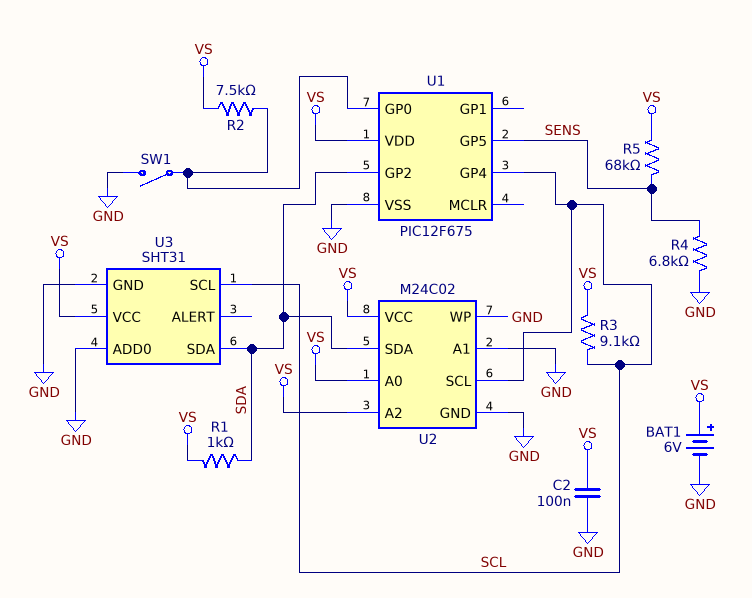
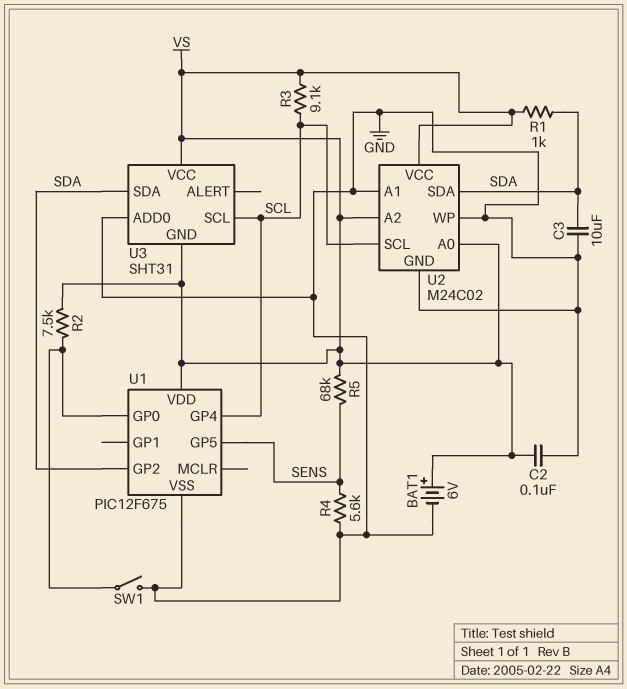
C3: none -> 10uF (GND, SDA)
R4: 6.8k (GND, SENS) -> 5.6k (GND, SENS)
U3 pin GND: GND -> VS

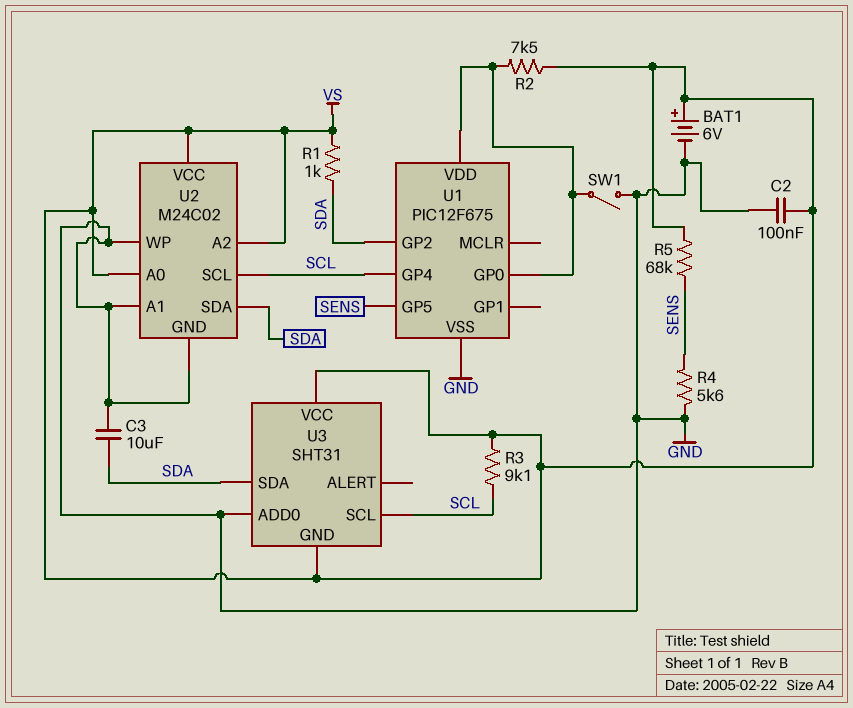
U1 pin VDD: VS -> U1/GP0

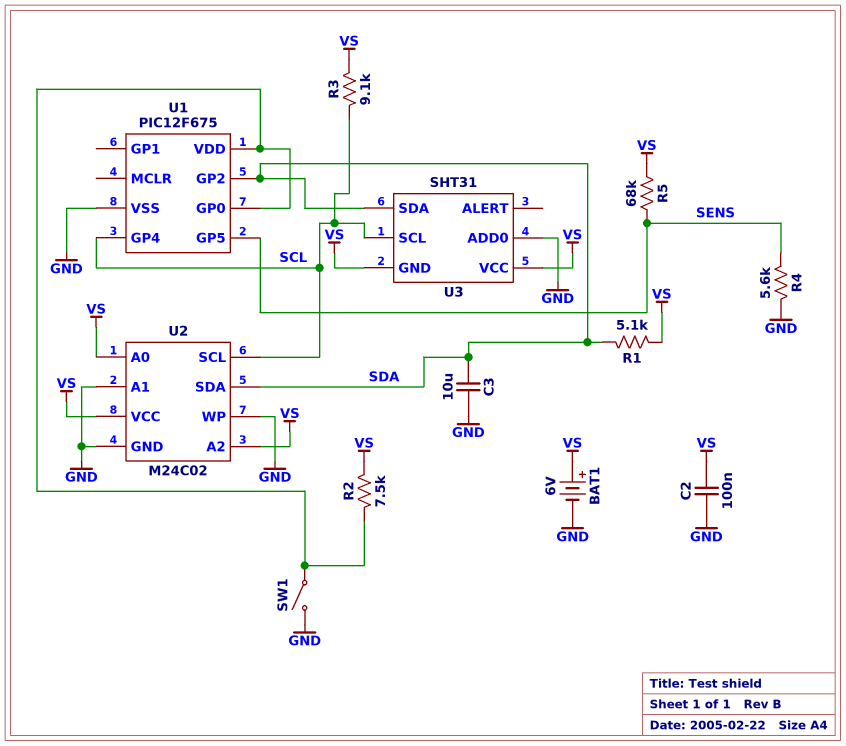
R1: 1k (SDA, VS) -> 5.1k (SDA, VS)

